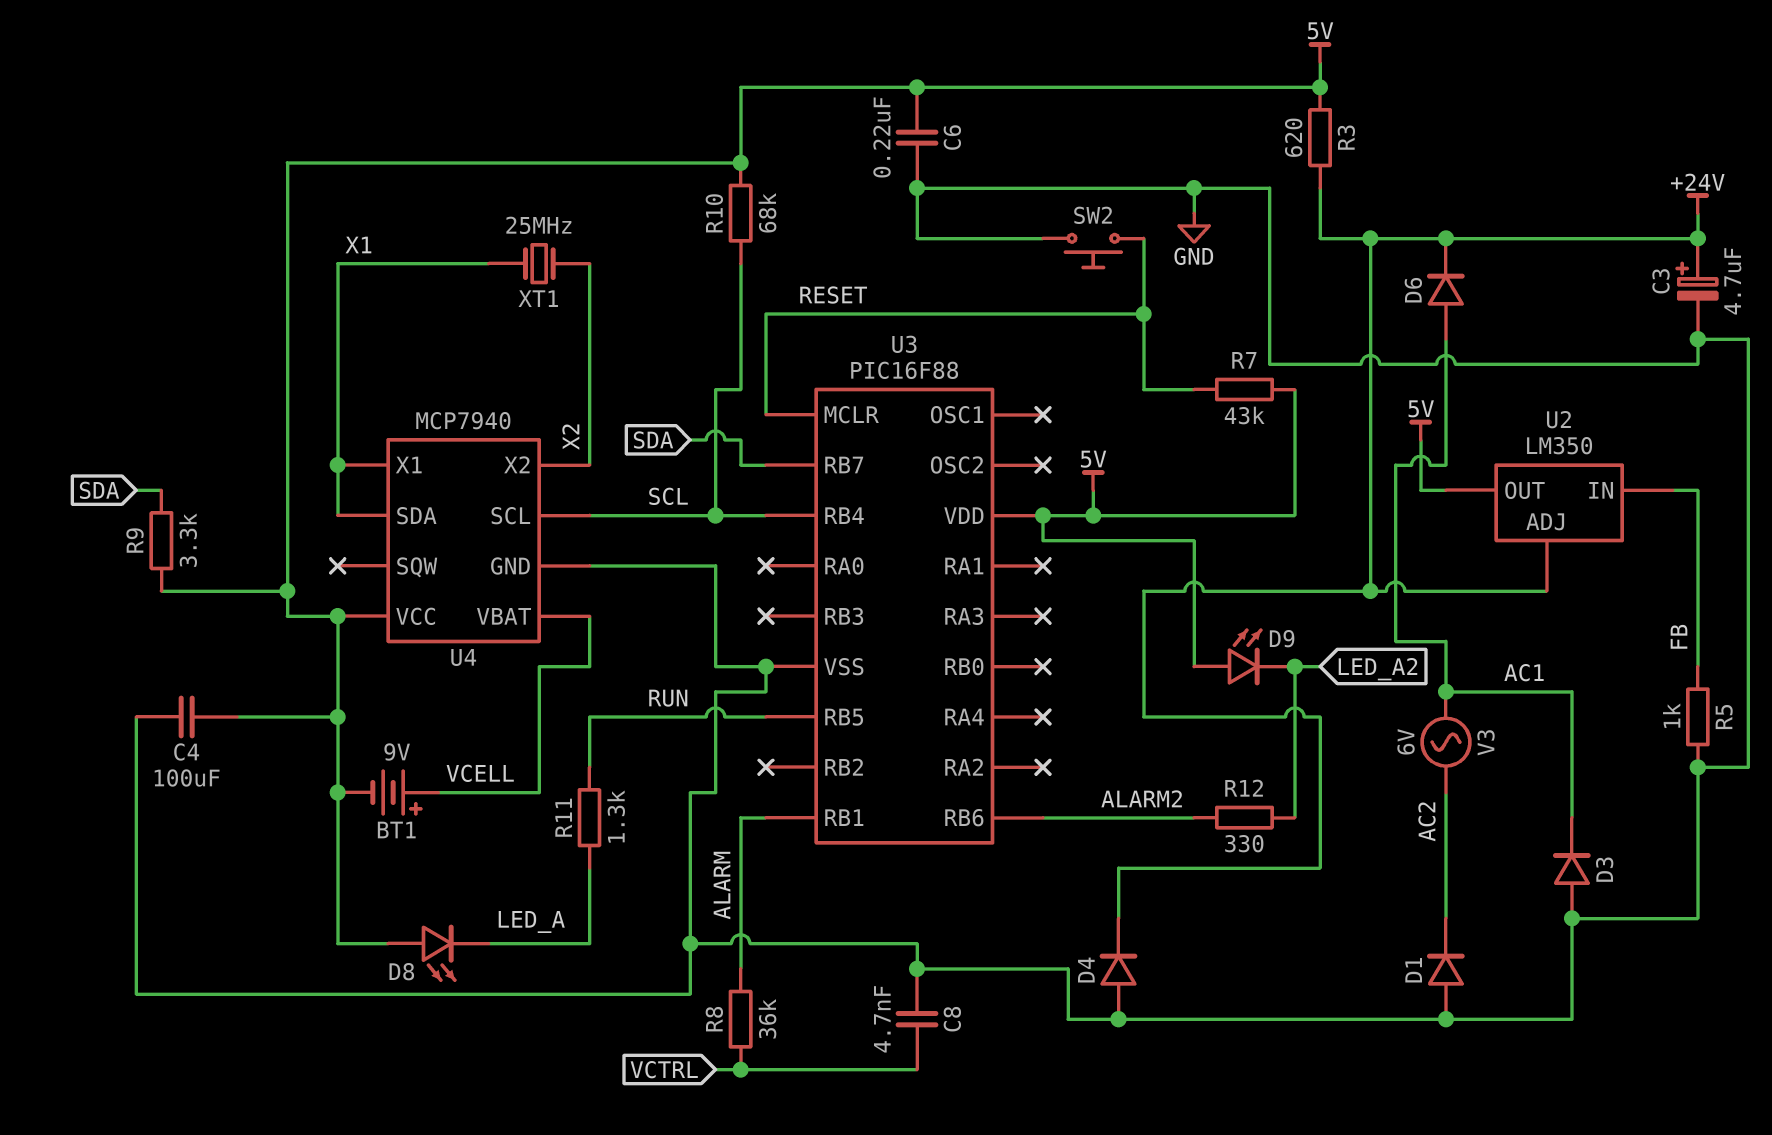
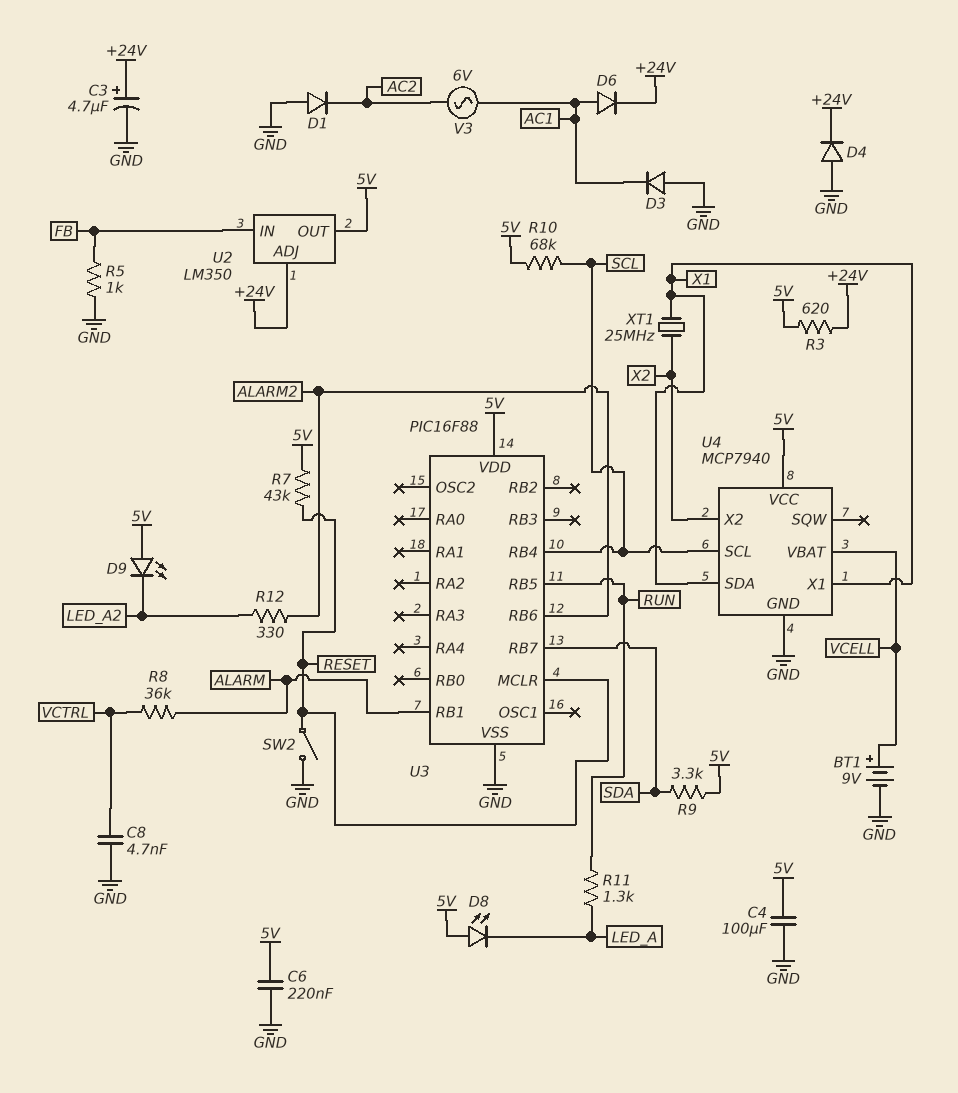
BT1: 9V (plus VCELL, minus 5V) -> 9V (plus VCELL, minus GND)
SW2: button (GND, RESET) -> switch (GND, RESET)

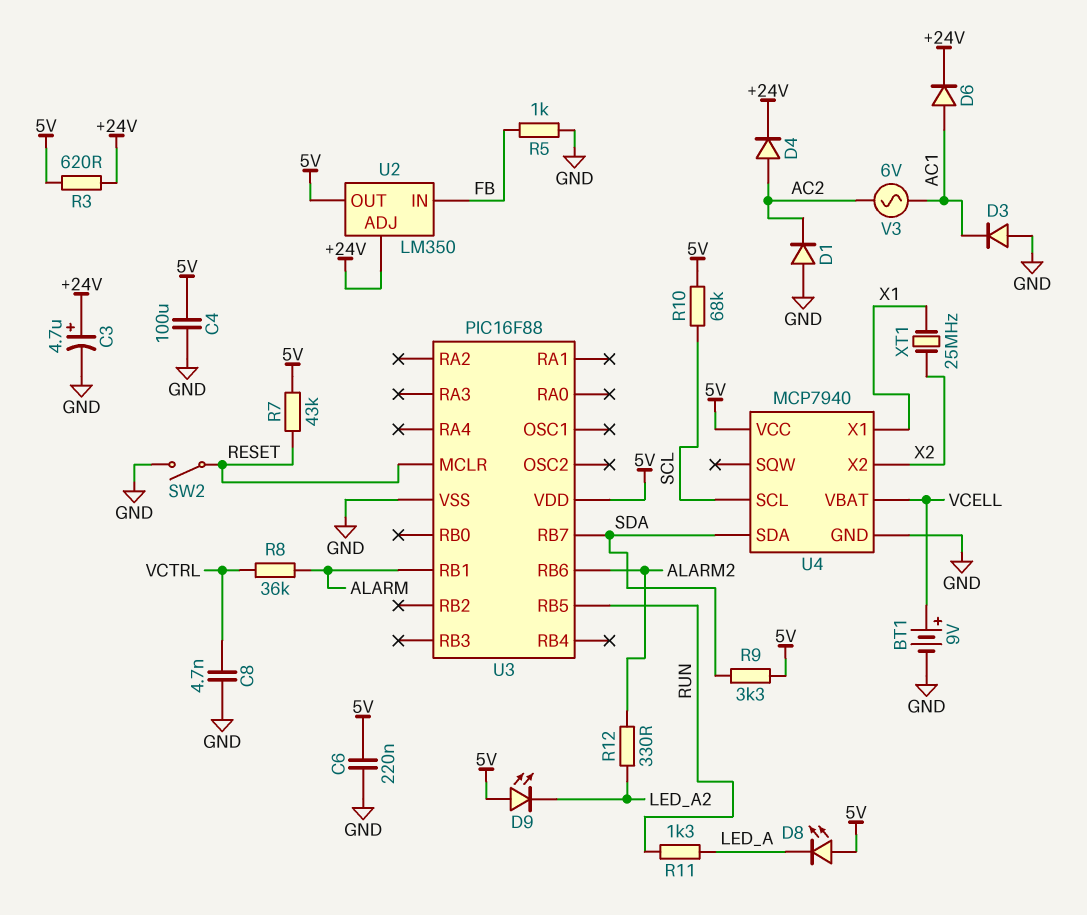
D4: diode (A GND, K +24V) -> diode (A AC2, K +24V)
U3 pin RB4: SCL -> none
U4 pin SDA: X1 -> SDA

